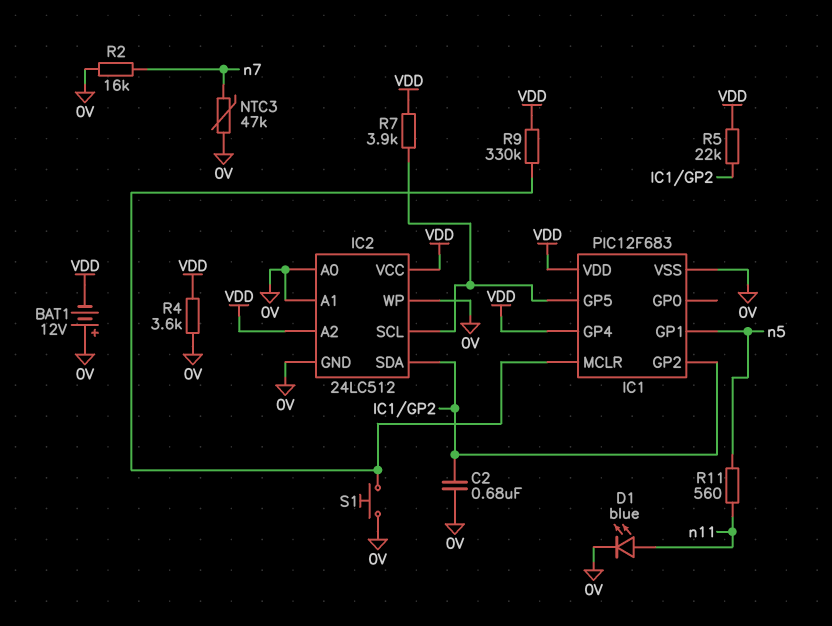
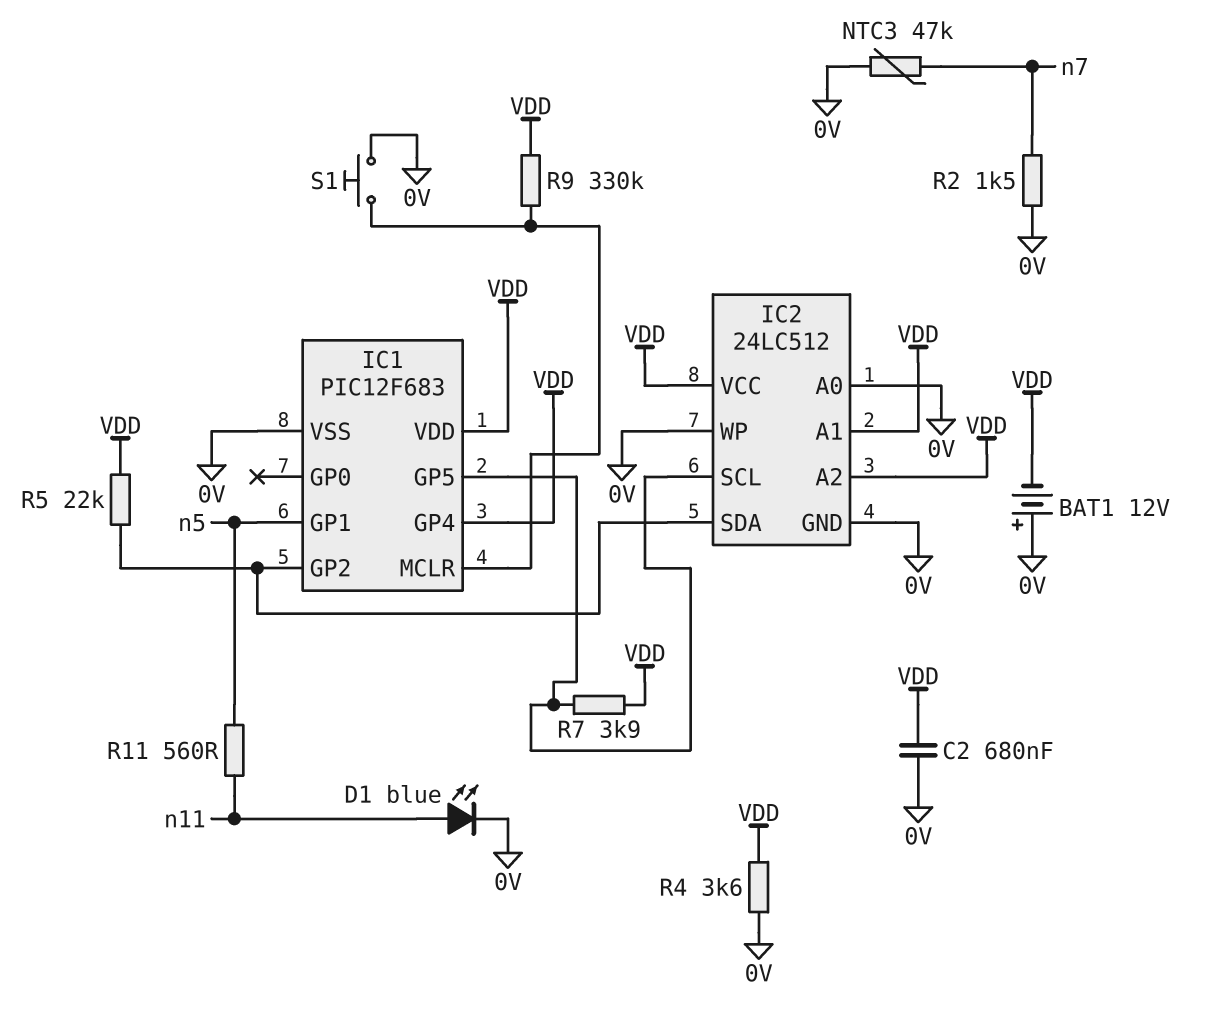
C2: 680nF (0V, IC1/GP2) -> 680nF (0V, VDD)
IC2 pin A1: 0V -> VDD
R2: 16k (0V, n7) -> 1.5k (0V, n7)

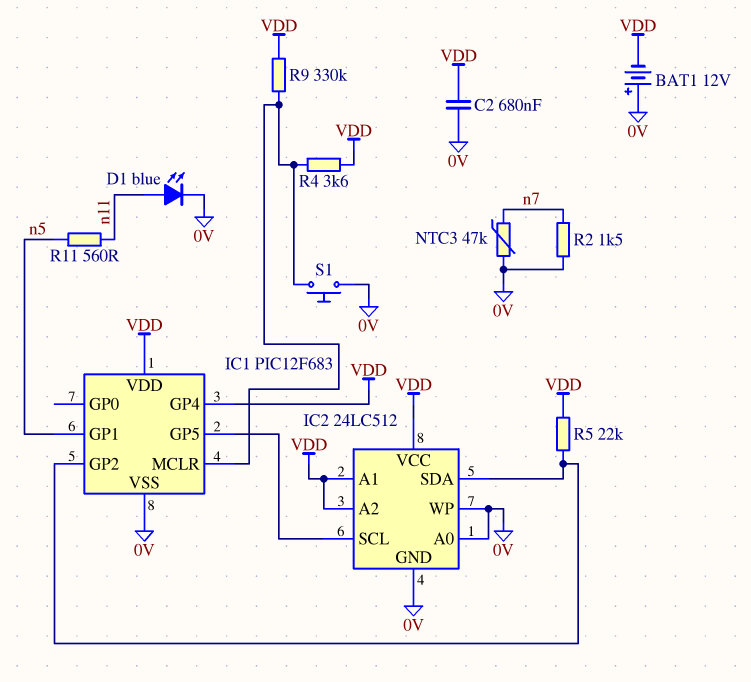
R4: 3.6k (0V, VDD) -> 3.6k (IC1/MCLR, VDD)
R7: 3.9k (IC1/GP5, VDD) -> none

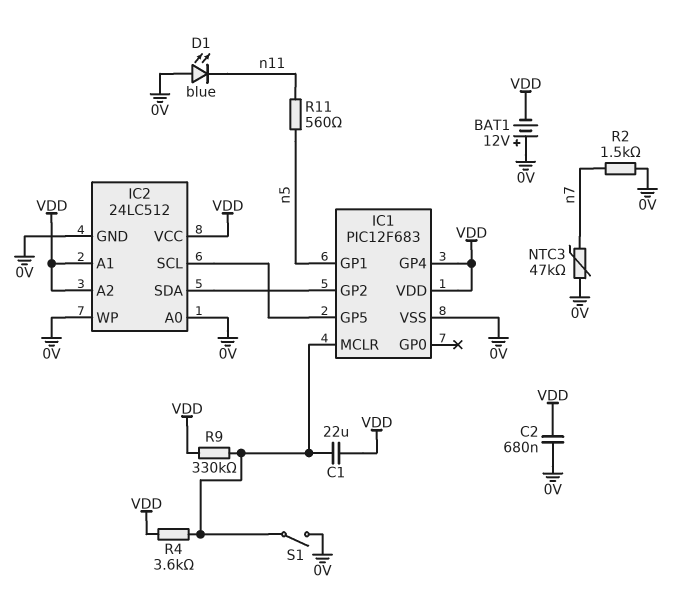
C1: none -> 22uF (IC1/MCLR, VDD)
D1: LED blue (A n11, K 0V) -> LED blue (A 0V, K n11)
R5: 22k (IC1/GP2, VDD) -> none
S1: button (0V, IC1/MCLR) -> switch (0V, IC1/MCLR)

